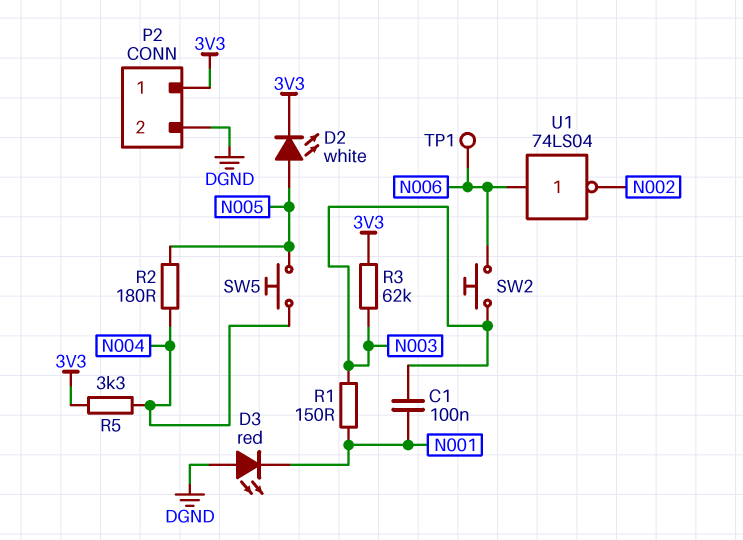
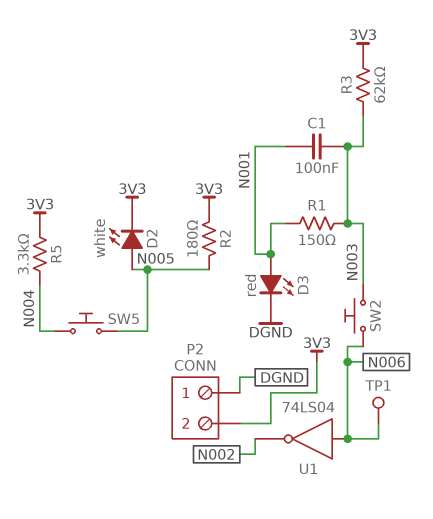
D3: LED red (A DGND, K N001) -> LED red (A N001, K DGND)
P2 pin 1: 3V3 -> DGND
P2 pin 2: DGND -> 3V3
R2: 180 (N004, N005) -> 180 (3V3, N005)

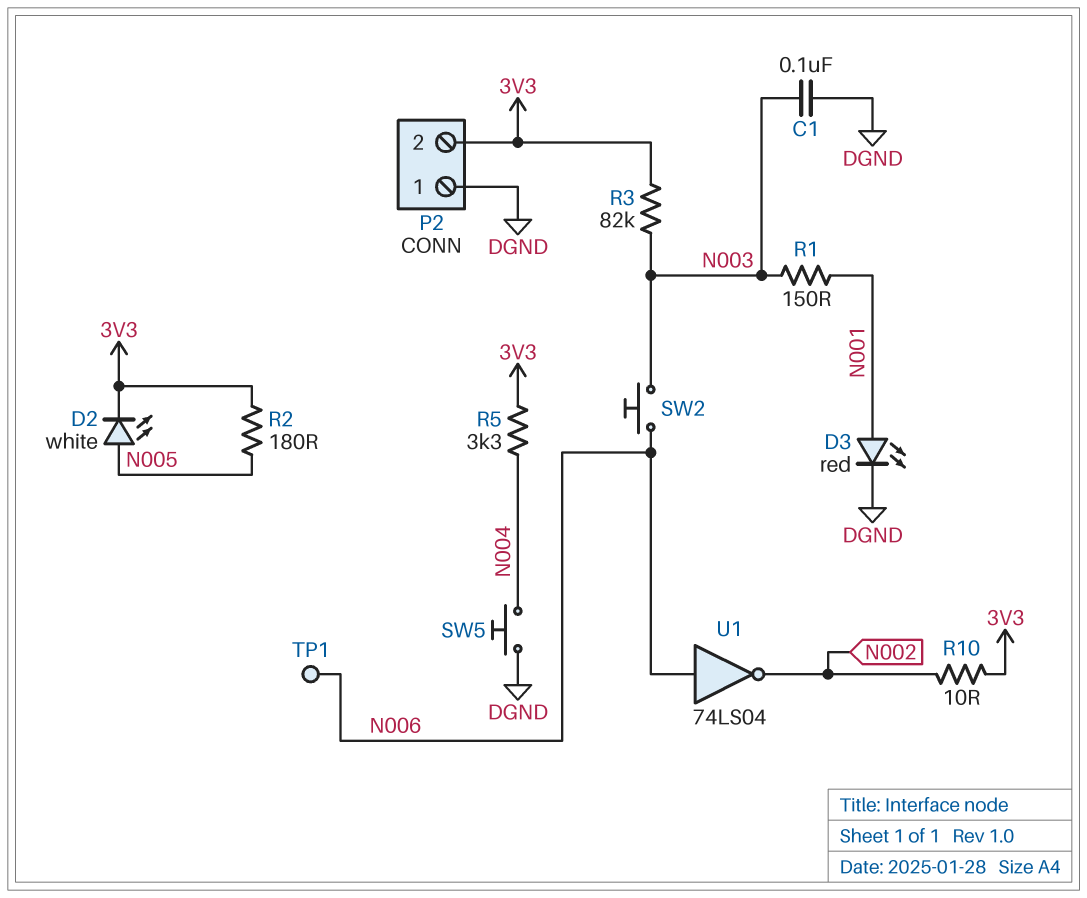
C1: 100nF (N001, N003) -> 100nF (DGND, N003)
R3: 62k (3V3, N003) -> 82k (3V3, N003)
R10: none -> 10 (3V3, N002)
SW5: button (N004, N005) -> button (DGND, N004)

